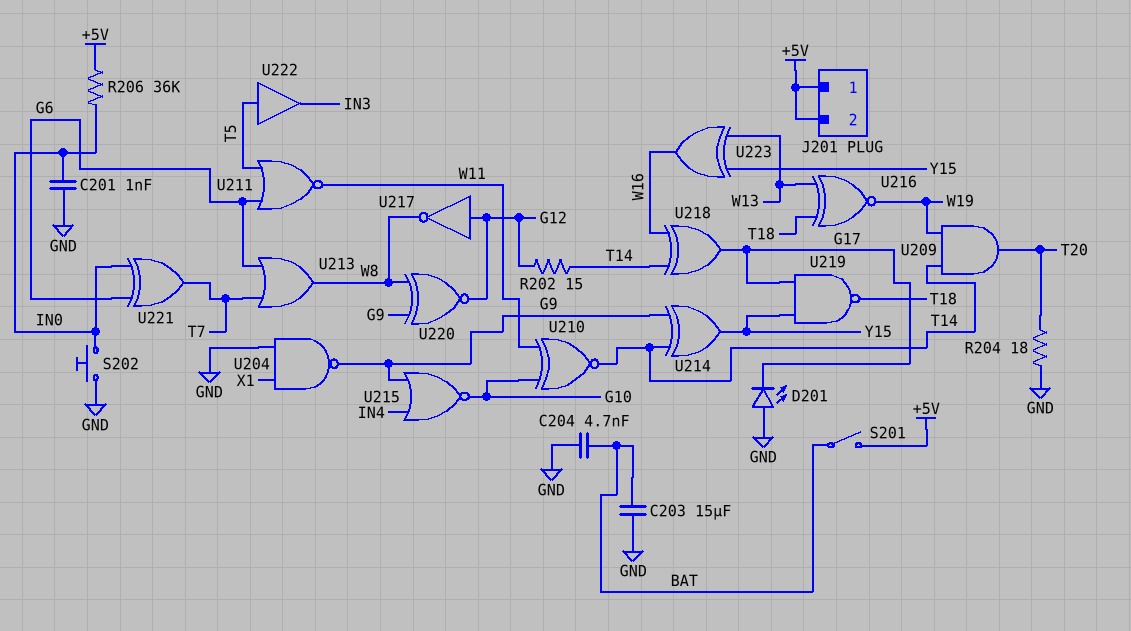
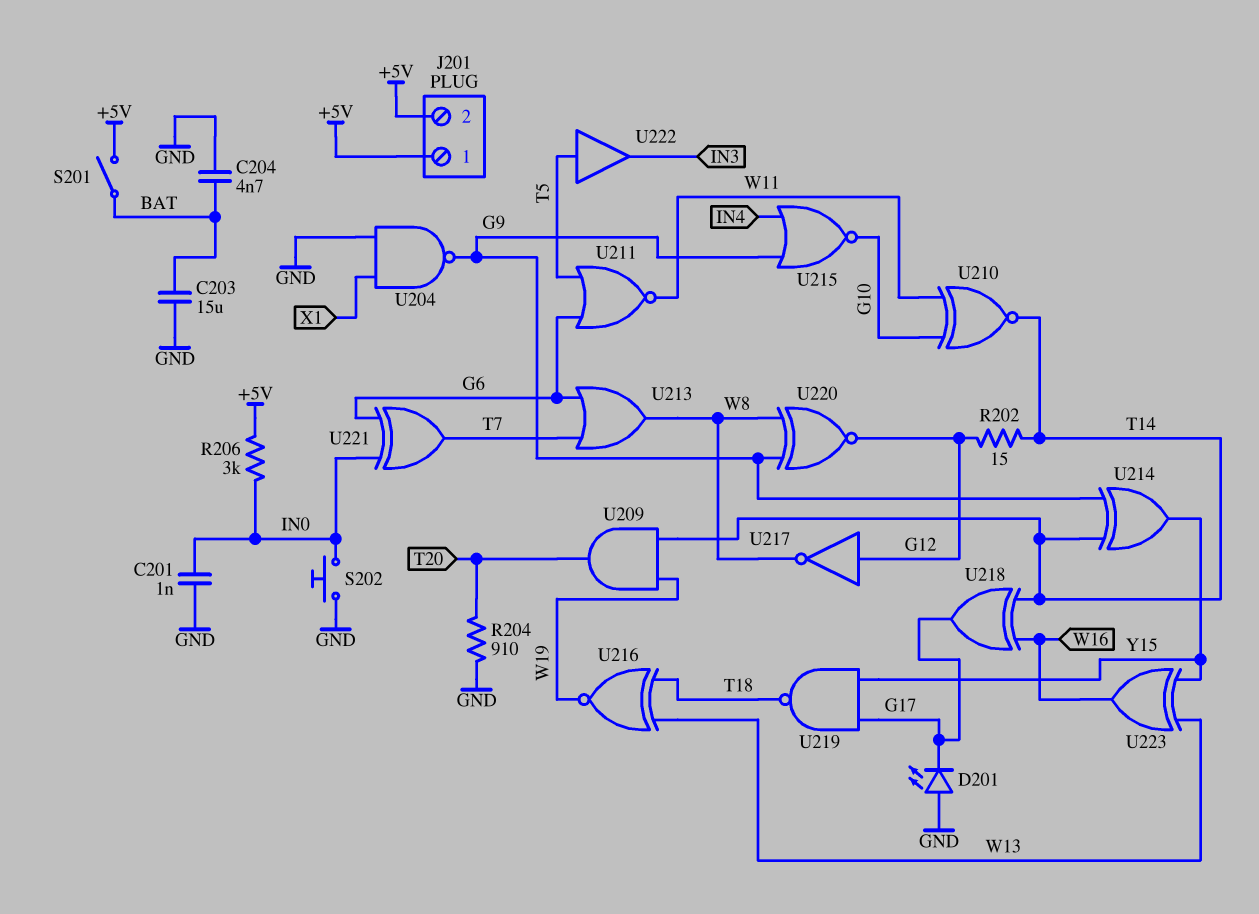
R204: 18 (GND, T20) -> 910 (GND, T20)
R206: 36k (+5V, IN0) -> 3k (+5V, IN0)

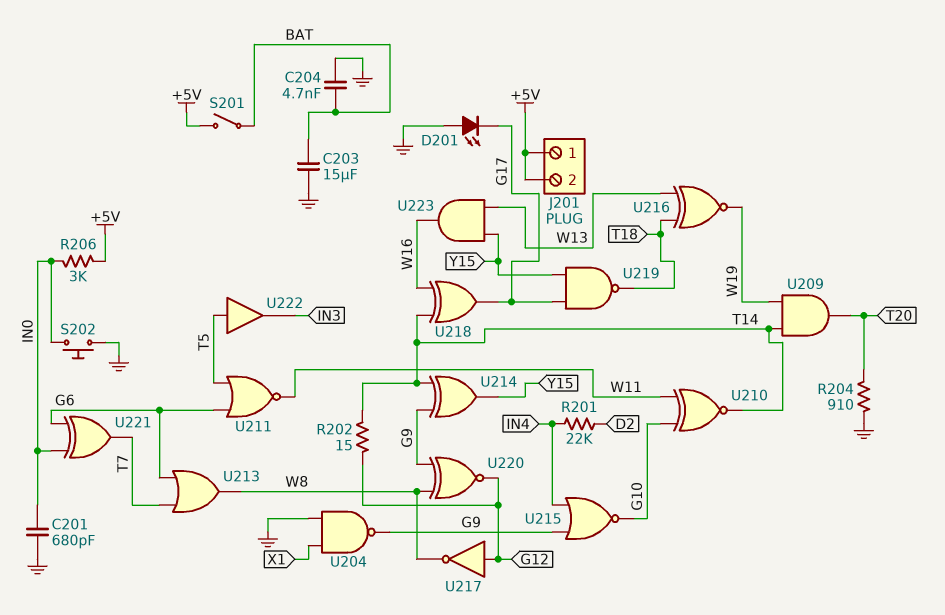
C201: 1nF (GND, IN0) -> 680pF (GND, IN0)
R201: none -> 22k (D2, IN4)
U223: XOR (in W13, in Y15, out W16) -> AND (in W13, in Y15, out W16)

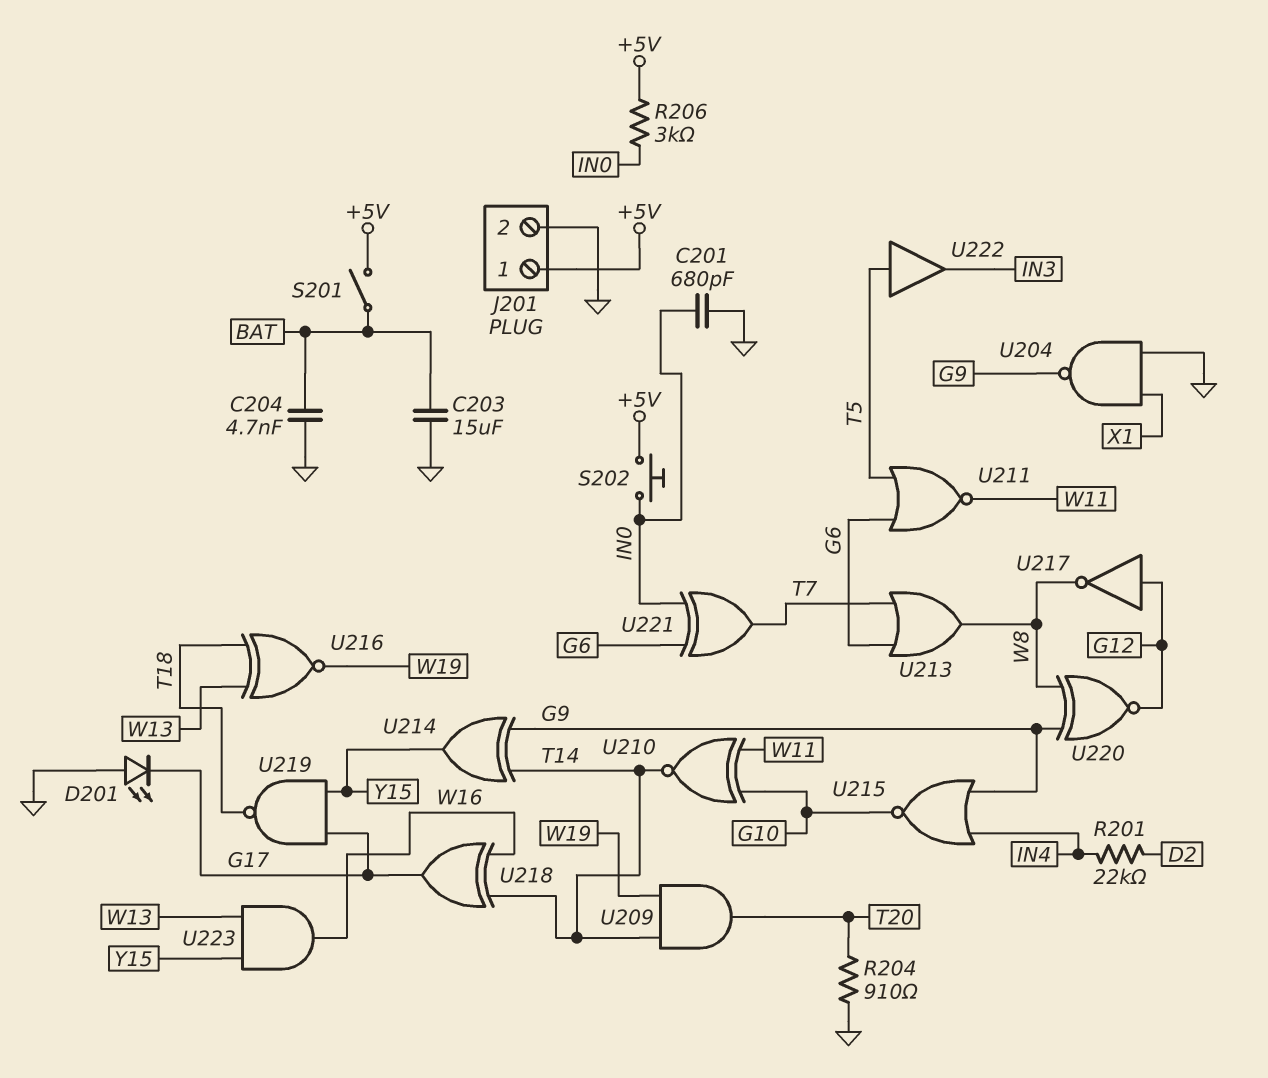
J201 pin 2: +5V -> GND
R202: 15 (G12, T14) -> none
S202: button (GND, IN0) -> button (+5V, IN0)

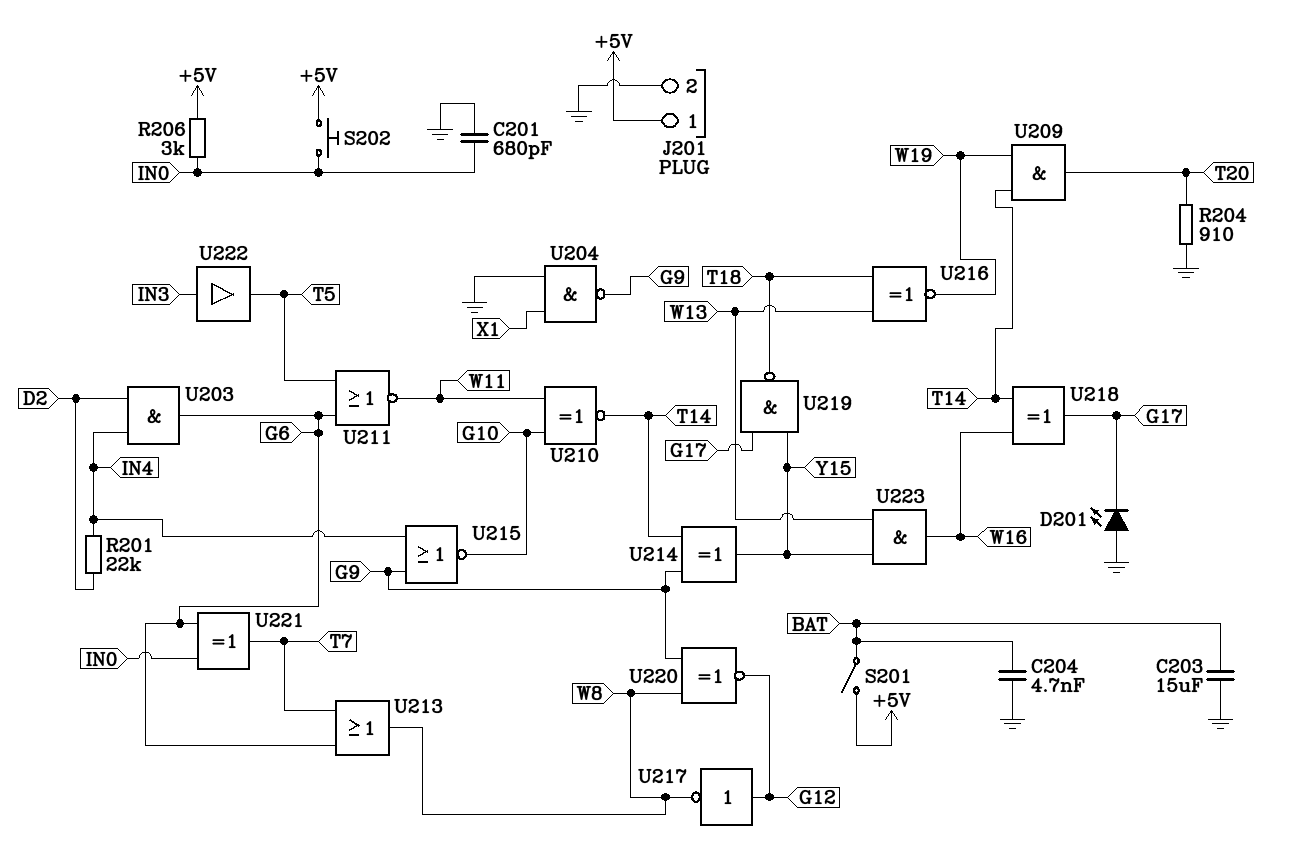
U203: none -> AND (in D2, in IN4, out G6)
U222: buffer (in T5, out IN3) -> buffer (in IN3, out T5)

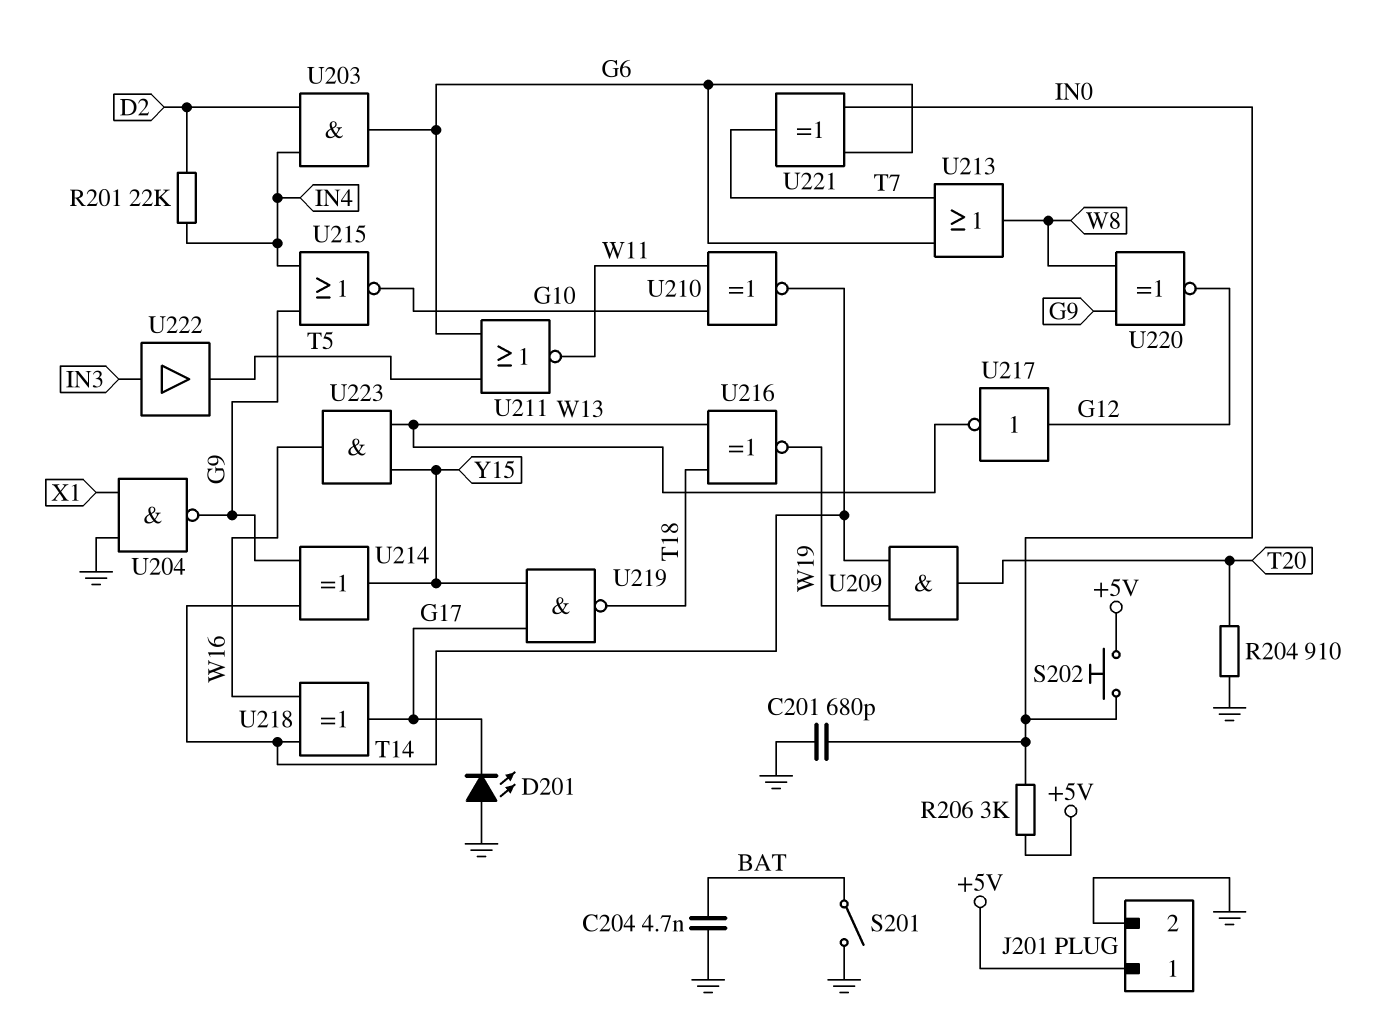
C203: 15uF (BAT, GND) -> none
S201: switch (+5V, BAT) -> switch (BAT, GND)
U217: NOT (in G12, out W8) -> NOT (in G12, out W13)

